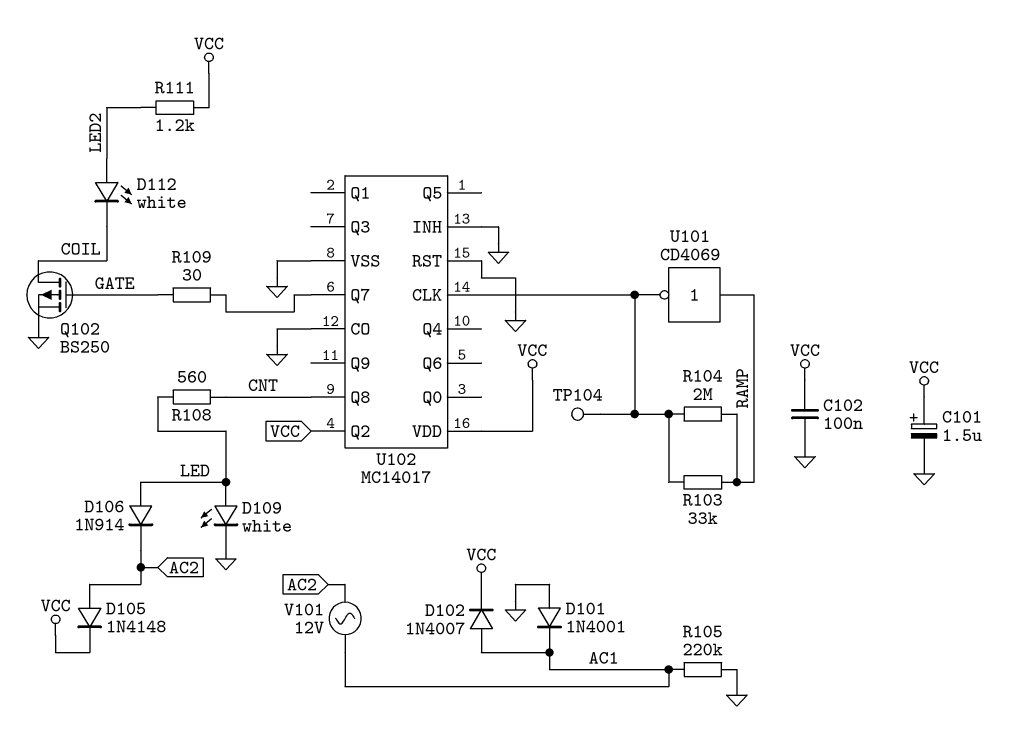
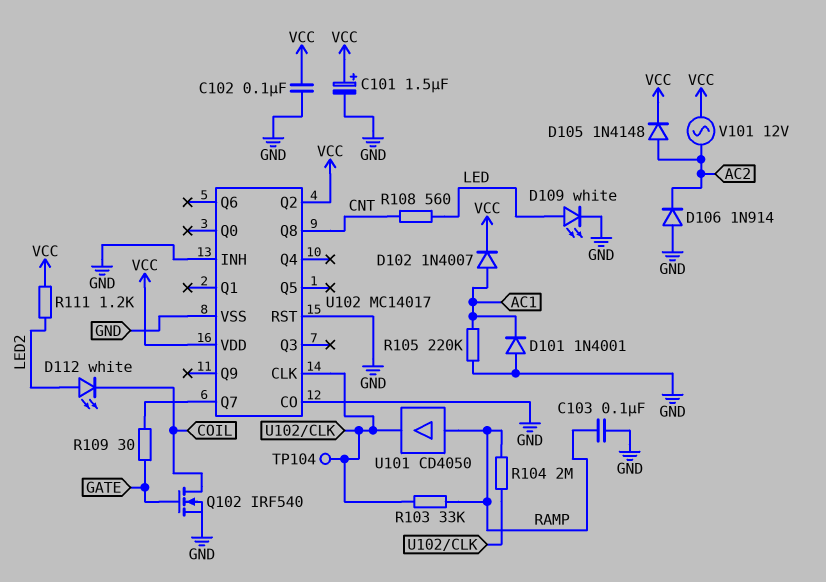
C103: none -> 100nF (GND, RAMP)
D106: diode 1N914 (A LED, K AC2) -> diode 1N914 (A GND, K AC2)
Q102: PMOS BS250 (G GATE, D COIL, S GND) -> NMOS IRF540 (G GATE, D COIL, S GND)
U101: NOT CD4069 (in RAMP, out U102/CLK) -> buffer CD4050 (in RAMP, out U102/CLK)
V101: AC 12V (AC1, AC2) -> AC 12V (AC2, VCC)

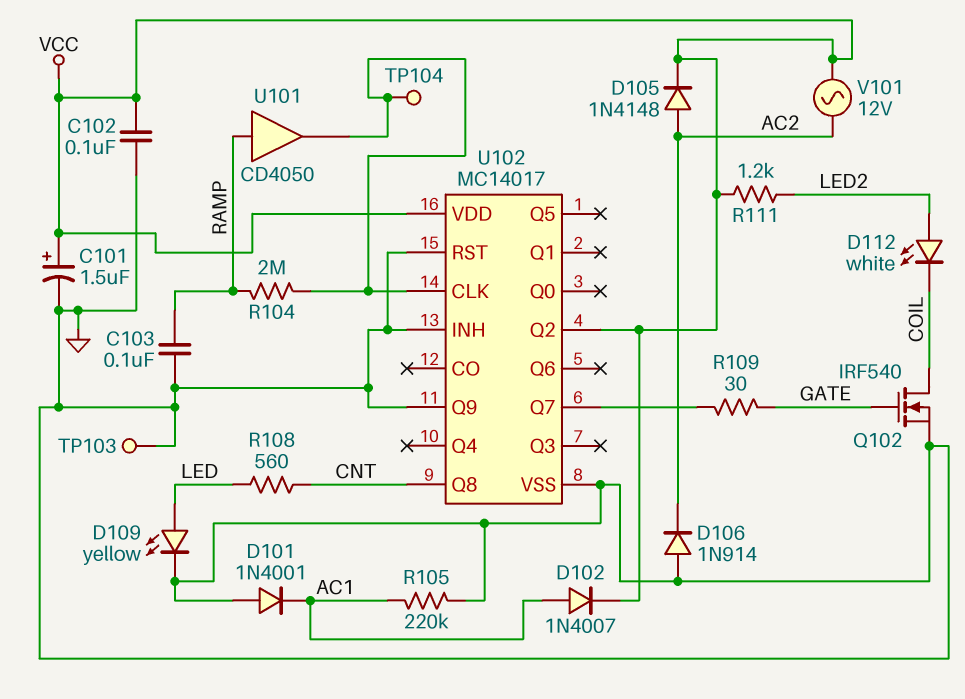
D109: LED white (A LED, K GND) -> LED yellow (A LED, K GND)
R103: 33k (RAMP, U102/CLK) -> none
TP103: none -> test point (GND)
U102 pin CO: GND -> none
U102 pin Q9: none -> GND

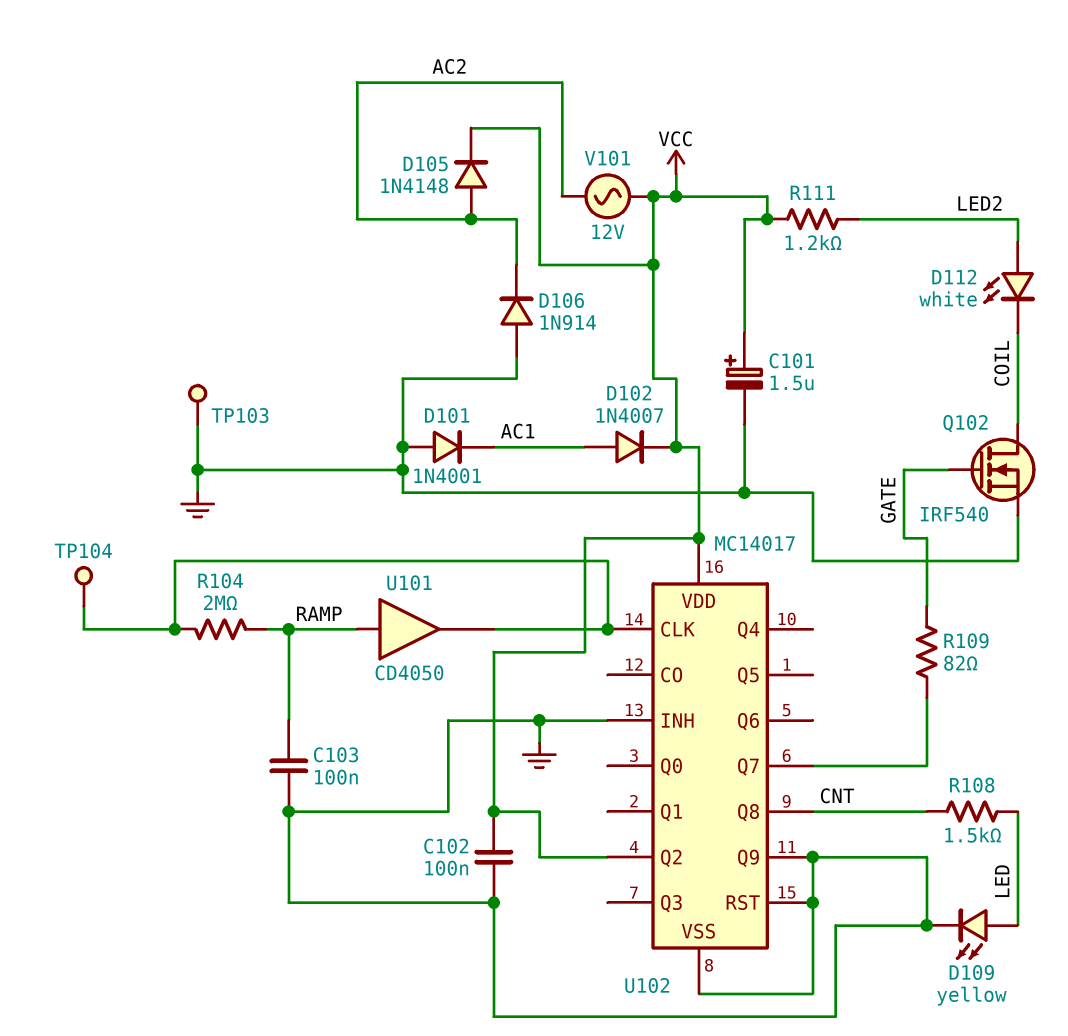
R105: 220k (AC1, GND) -> none
R108: 560 (CNT, LED) -> 1.5k (CNT, LED)
R109: 30 (GATE, U102/Q7) -> 82 (GATE, U102/Q7)

